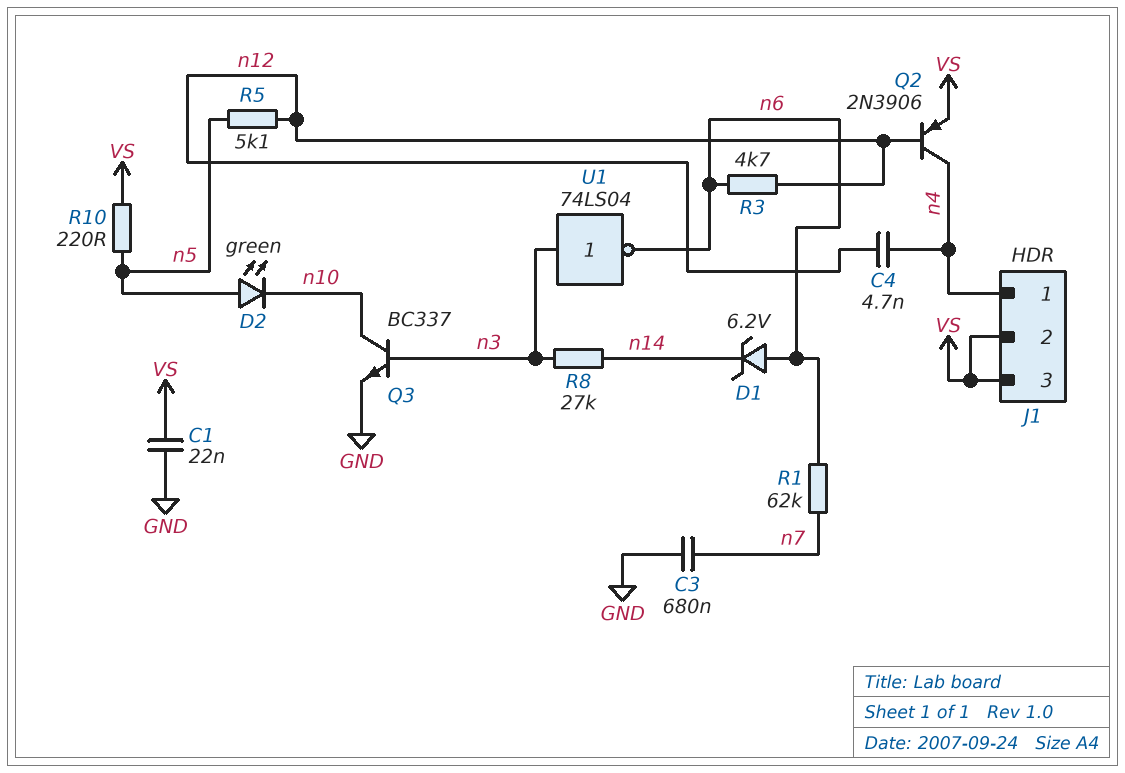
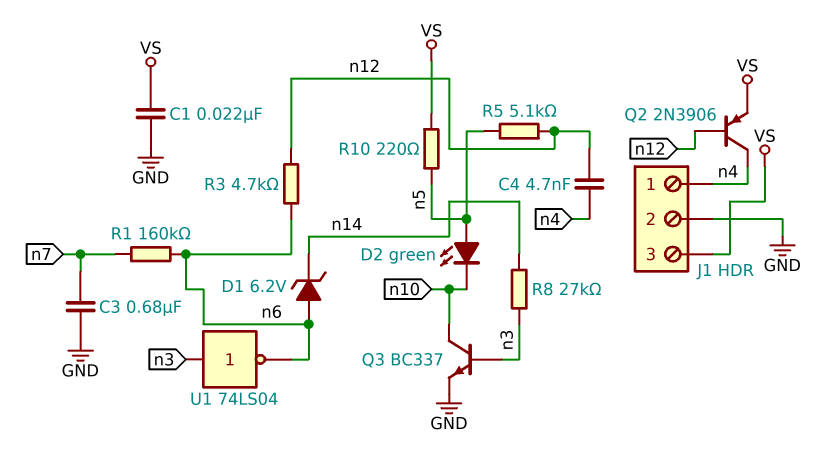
J1 pin 2: VS -> GND
R1: 62k (n6, n7) -> 160k (n6, n7)

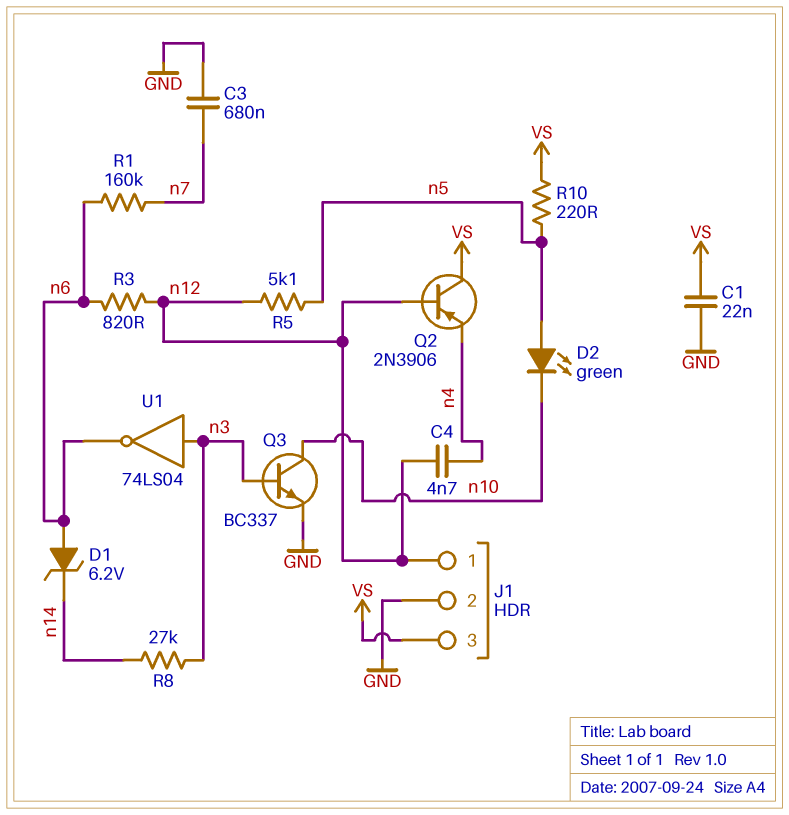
J1 pin 1: n4 -> n12
Q2: PNP 2N3906 (B n12, C n4, E VS) -> PNP 2N3906 (B n12, C VS, E n4)
R3: 4.7k (n6, n12) -> 820 (n6, n12)

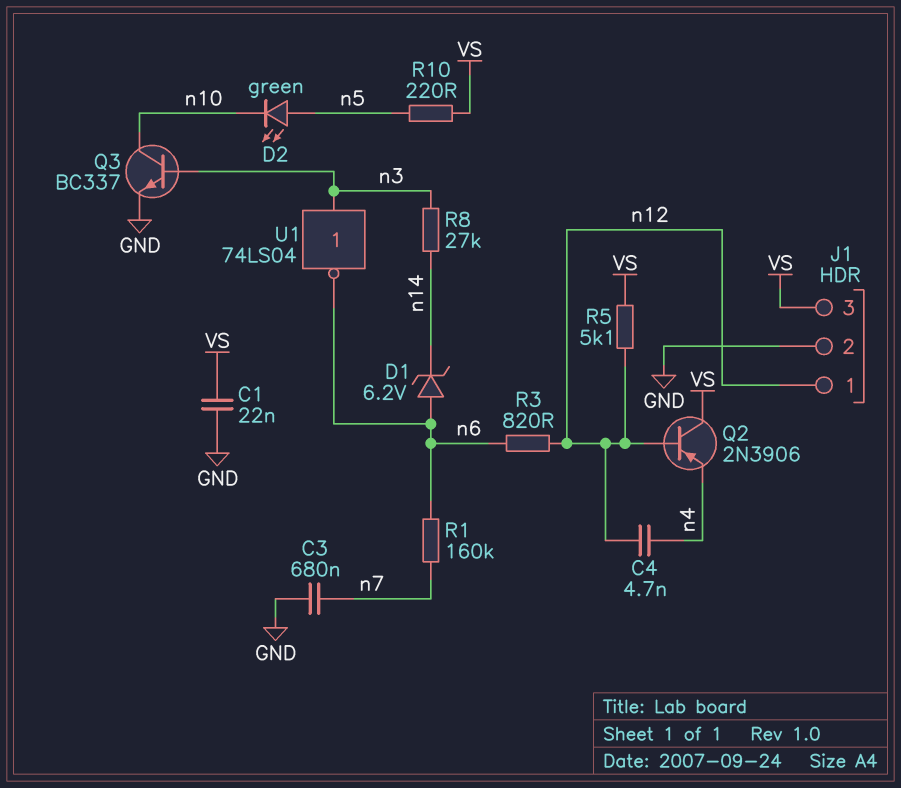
R5: 5.1k (n5, n12) -> 5.1k (VS, n12)

